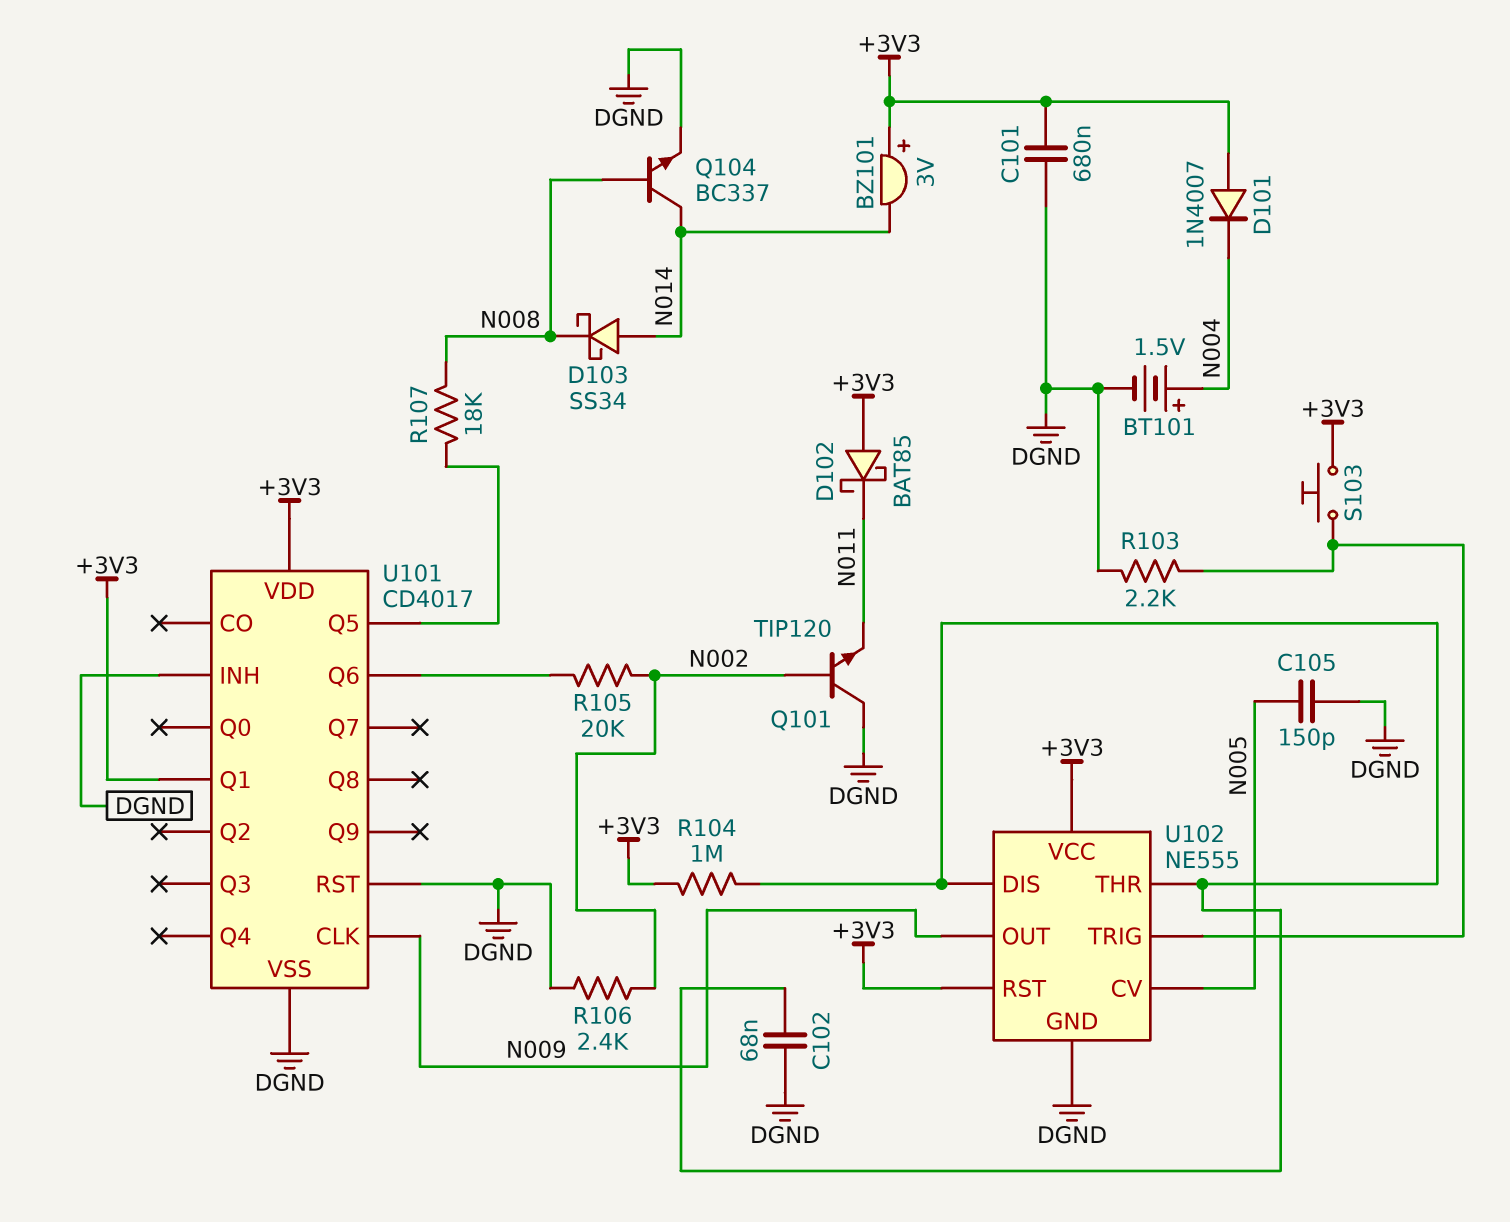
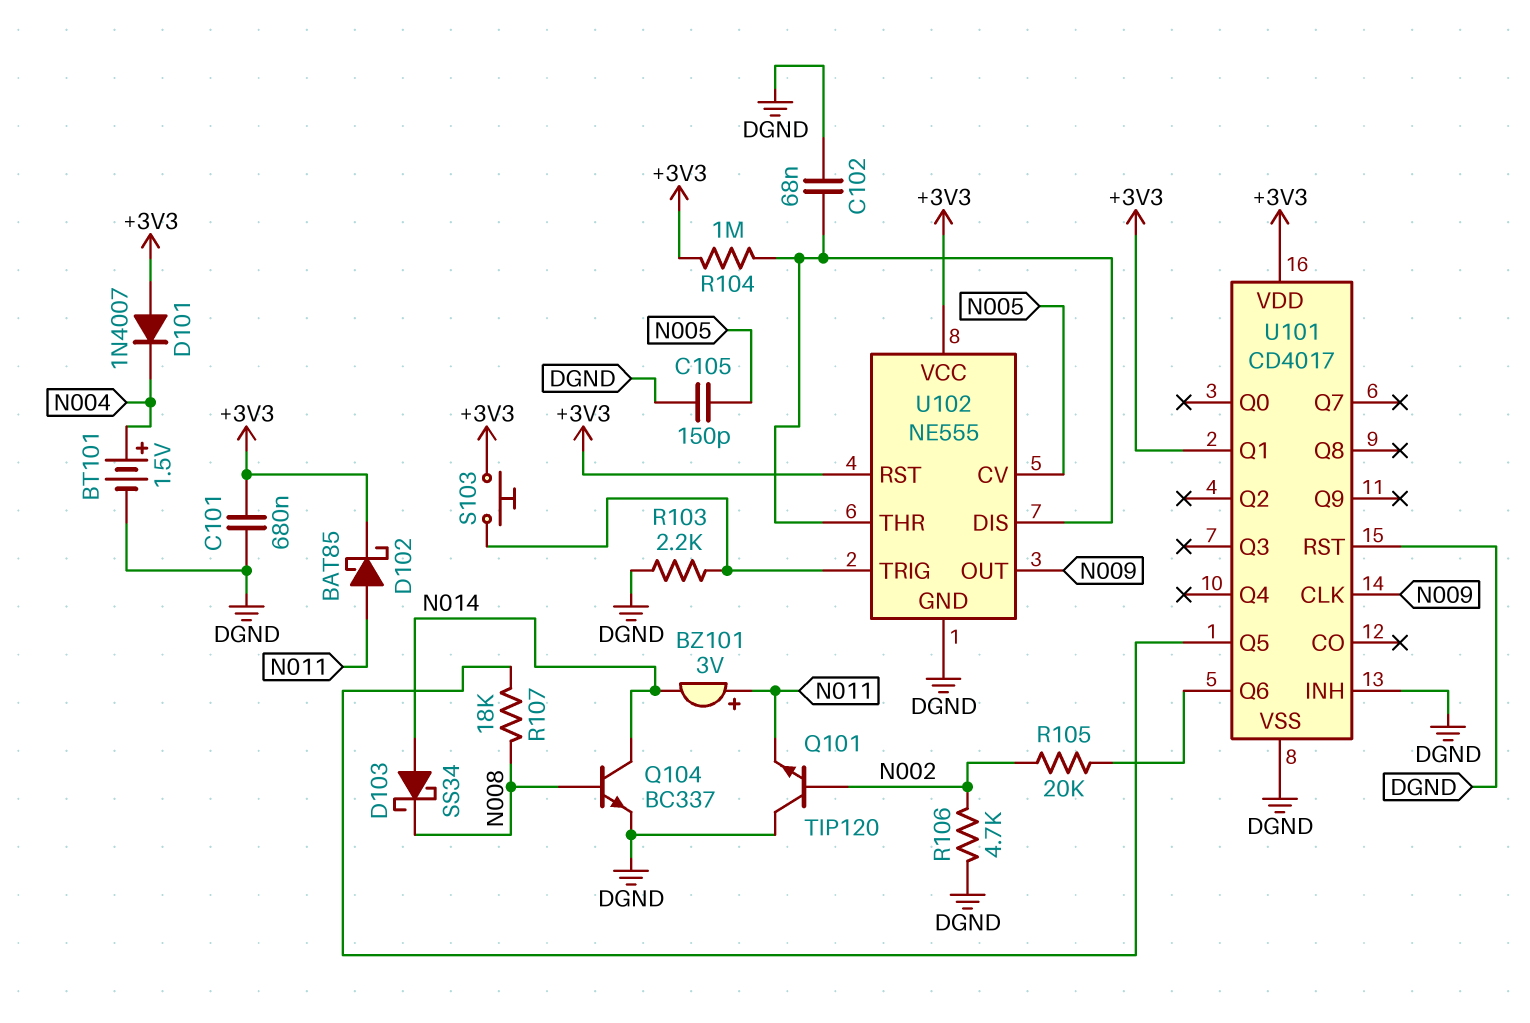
BZ101: buzzer 3V (plus +3V3, minus N014) -> buzzer 3V (plus N011, minus N014)
D102: schottky BAT85 (A +3V3, K N011) -> schottky BAT85 (A N011, K +3V3)
R106: 2.4k (DGND, N002) -> 4.7k (DGND, N002)

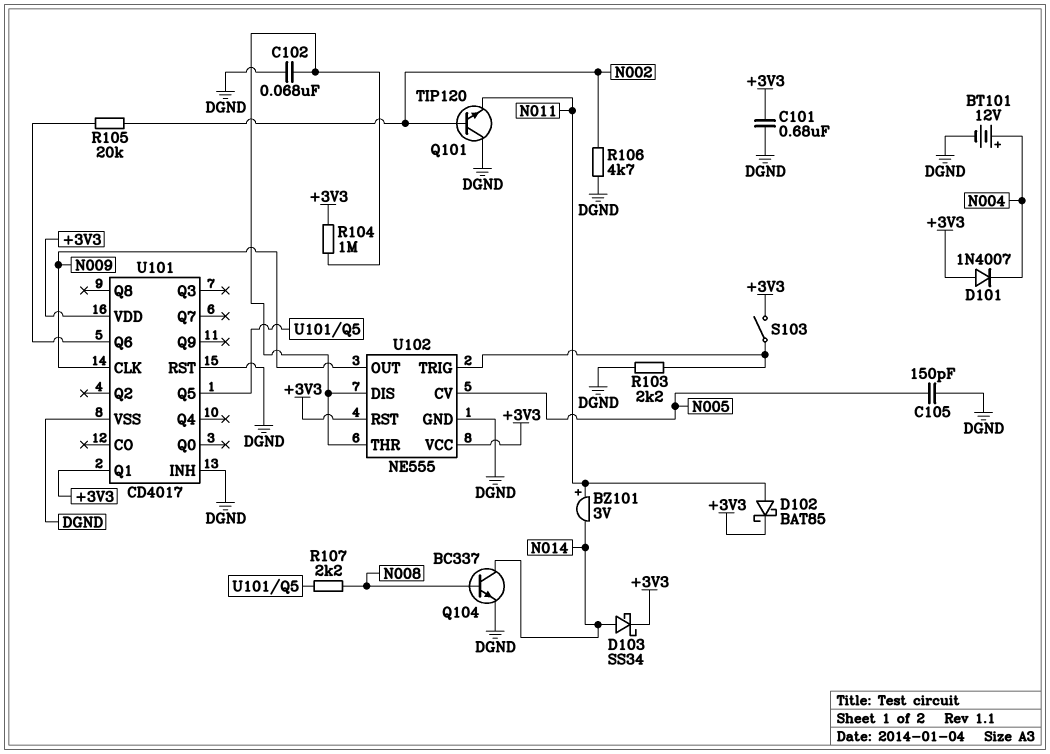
BT101: 1.5V (plus N004, minus DGND) -> 12V (plus N004, minus DGND)
D103: schottky SS34 (A N014, K N008) -> schottky SS34 (A N014, K +3V3)
R107: 18k (N008, U101/Q5) -> 2.2k (N008, U101/Q5)
S103: button (+3V3, U102/TRIG) -> switch (+3V3, U102/TRIG)

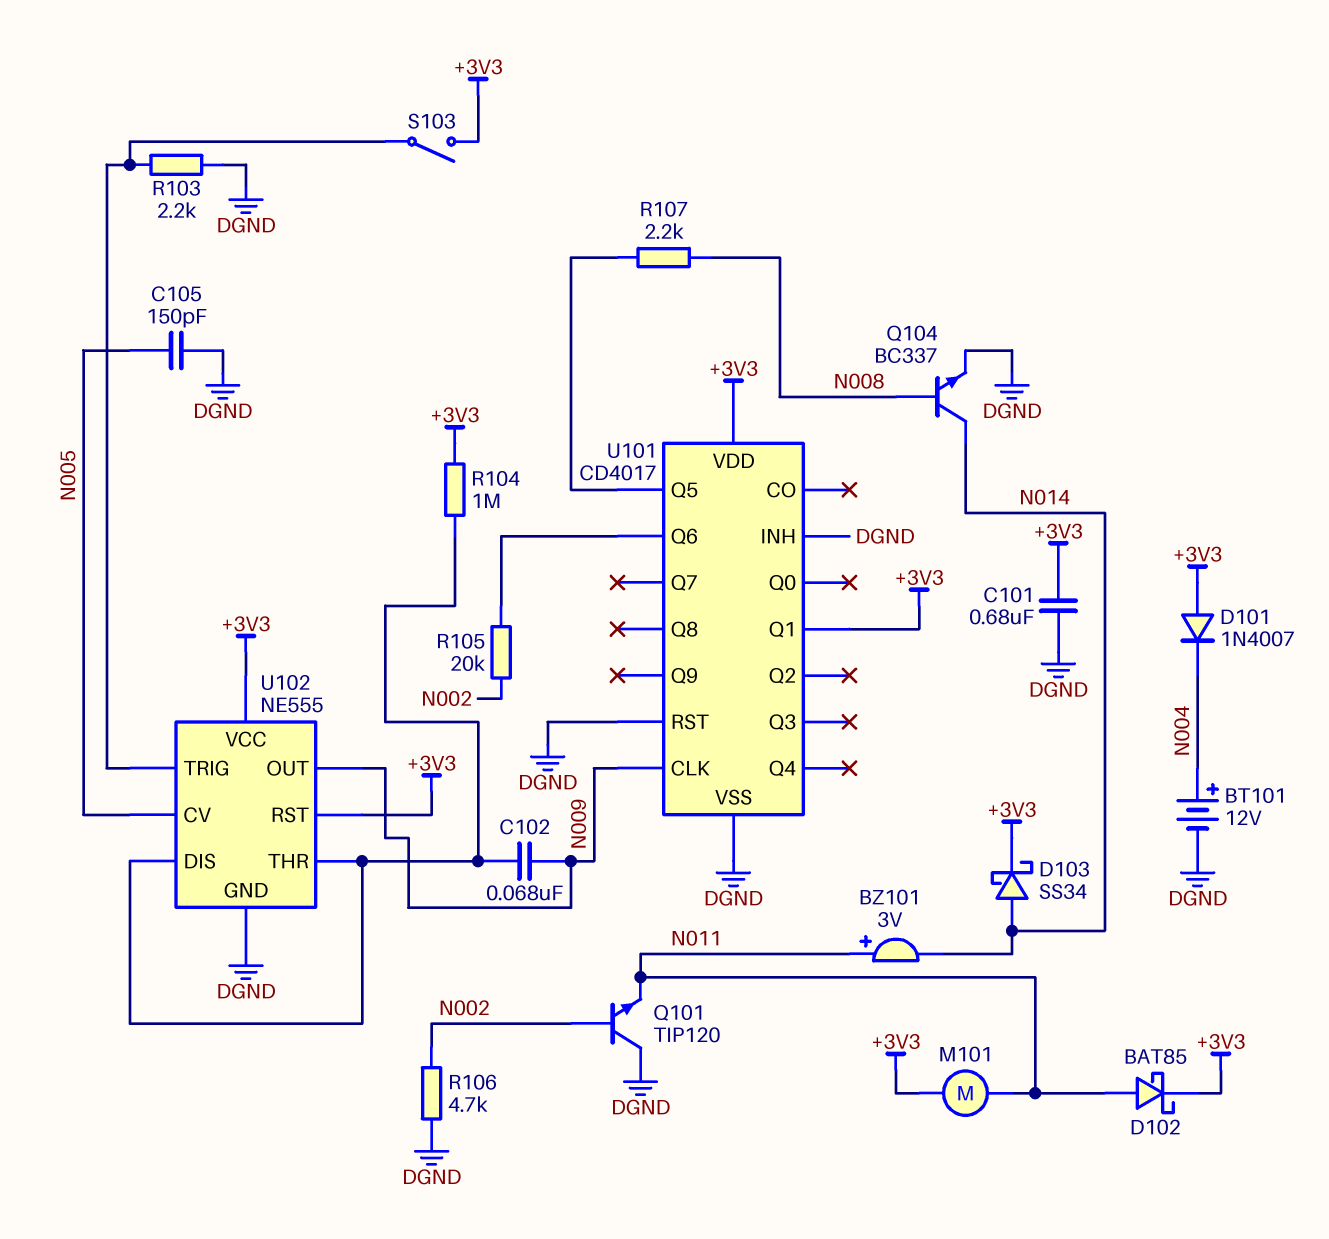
C102: 68nF (DGND, U102/DIS) -> 68nF (N009, U102/DIS)
M101: none -> motor (+3V3, N011)

